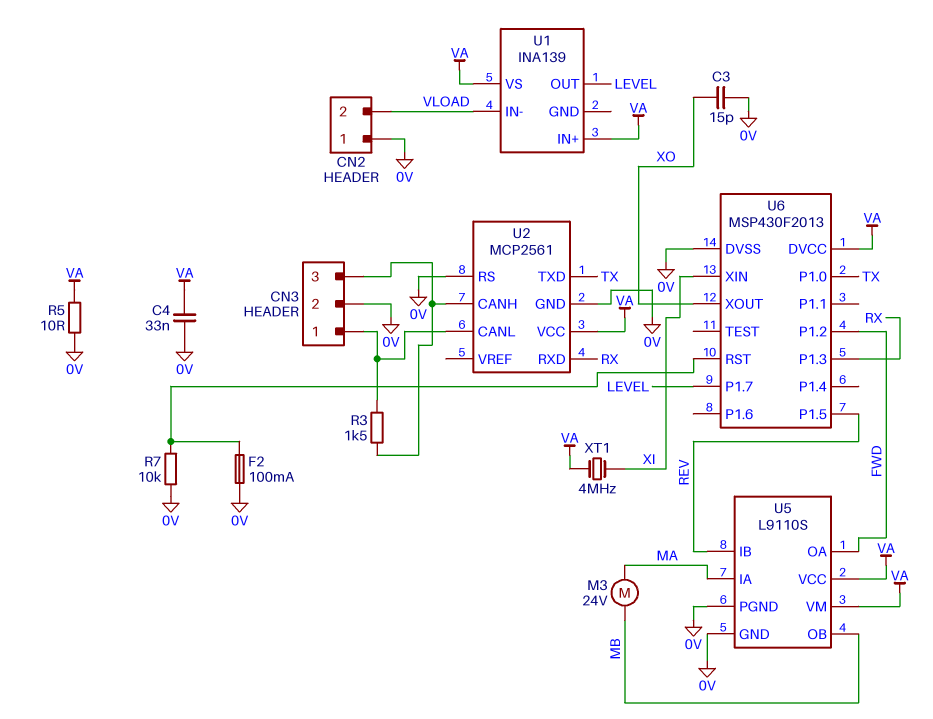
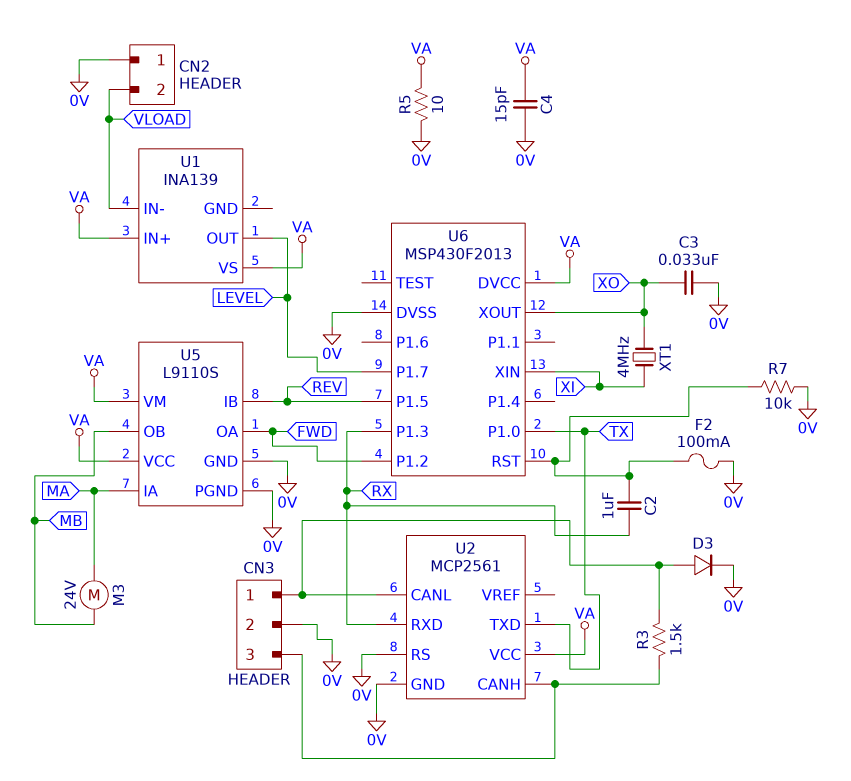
C2: none -> 1uF (RX, U6/RST)
C3: 15pF (0V, XO) -> 33nF (0V, XO)
C4: 33nF (0V, VA) -> 15pF (0V, VA)
D3: none -> diode (A CN3/1, K 0V)
XT1: 4MHz (VA, XI) -> 4MHz (XI, XO)

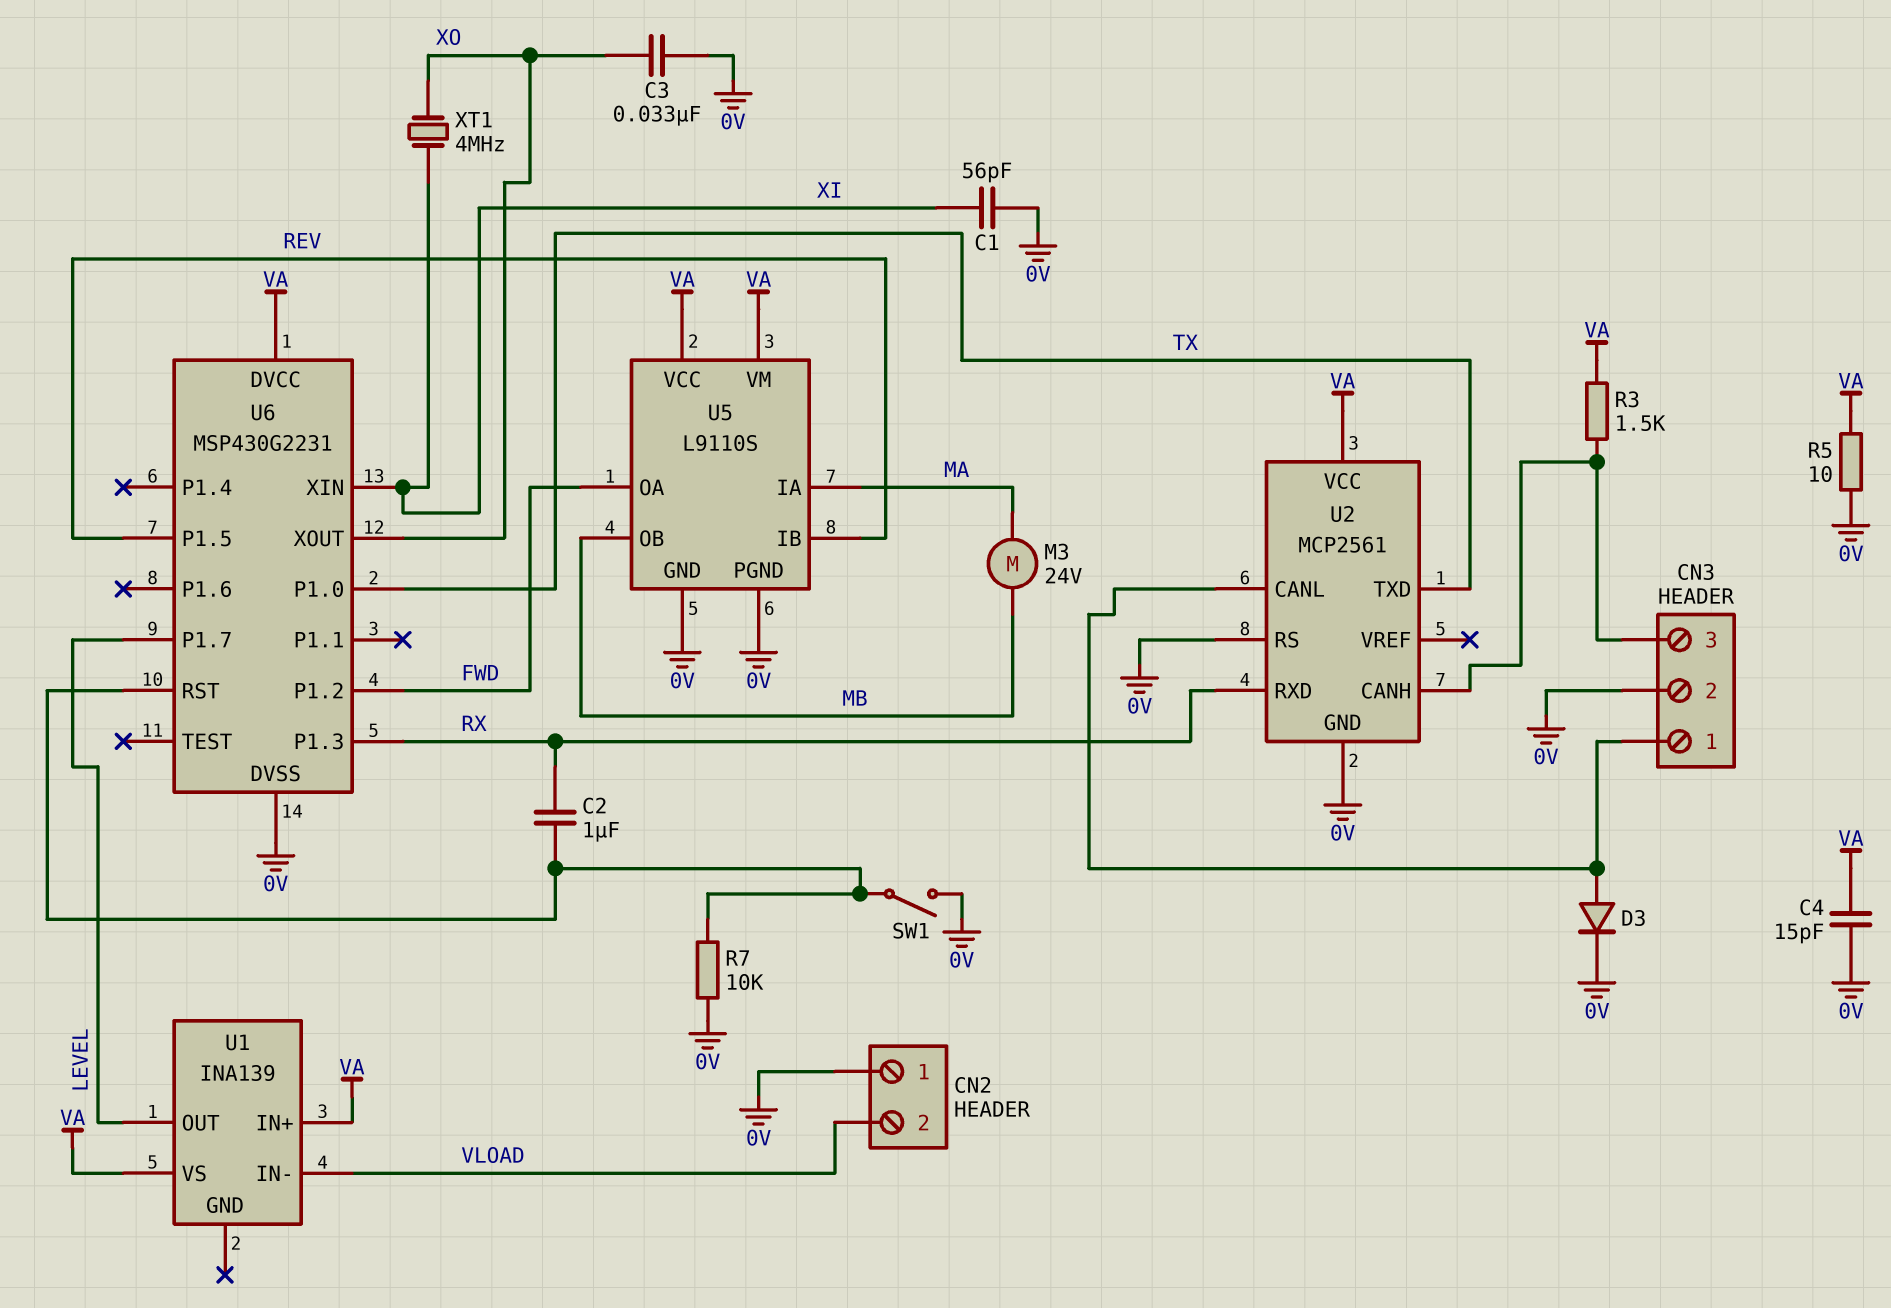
C1: none -> 56pF (0V, XI)
F2: 100mA (0V, U6/RST) -> none
R3: 1.5k (CN3/1, CN3/3) -> 1.5k (CN3/3, VA)
SW1: none -> switch (0V, U6/RST)
U6: MSP430F2013 -> MSP430G2231

